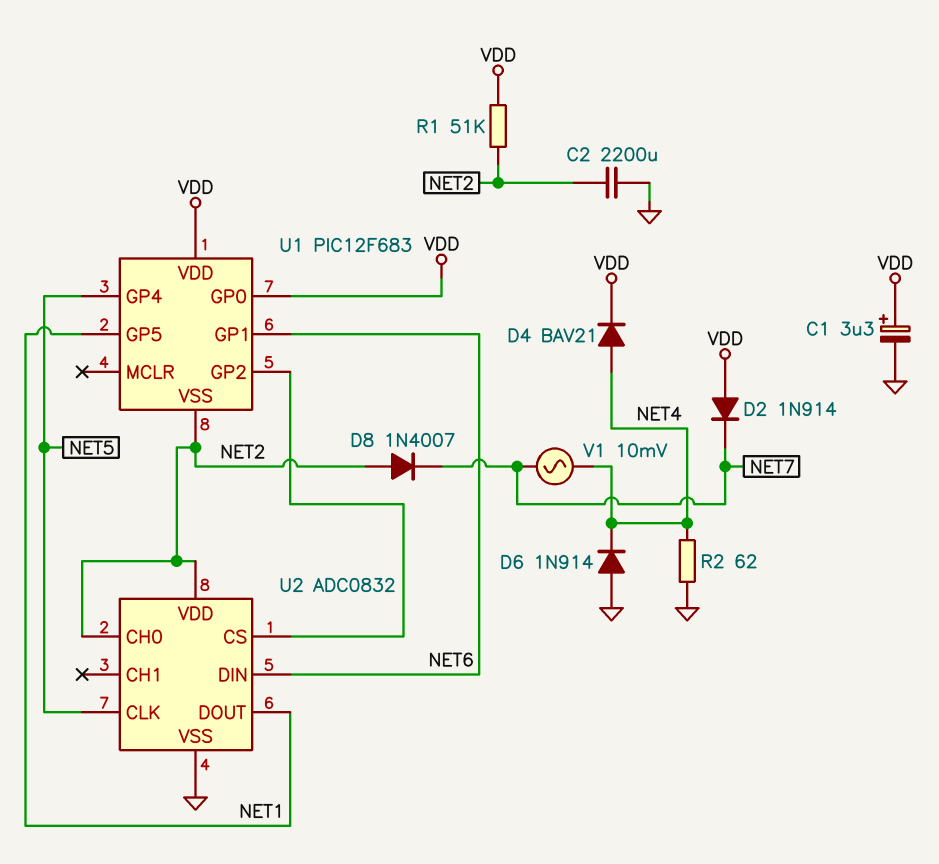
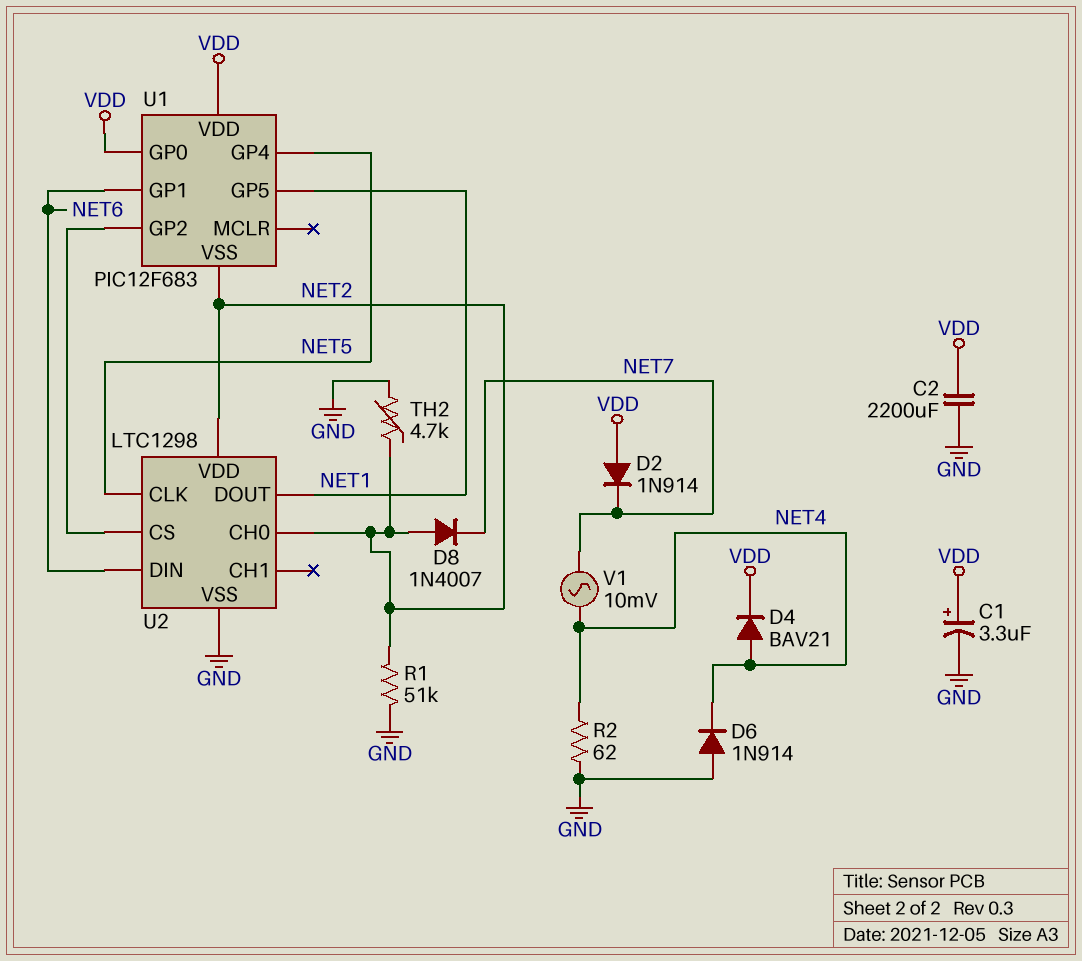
C2: 2200uF (GND, NET2) -> 2200uF (GND, VDD)
R1: 51k (NET2, VDD) -> 51k (GND, NET2)
TH2: none -> 4.7k (GND, NET2)
U2: ADC0832 -> LTC1298

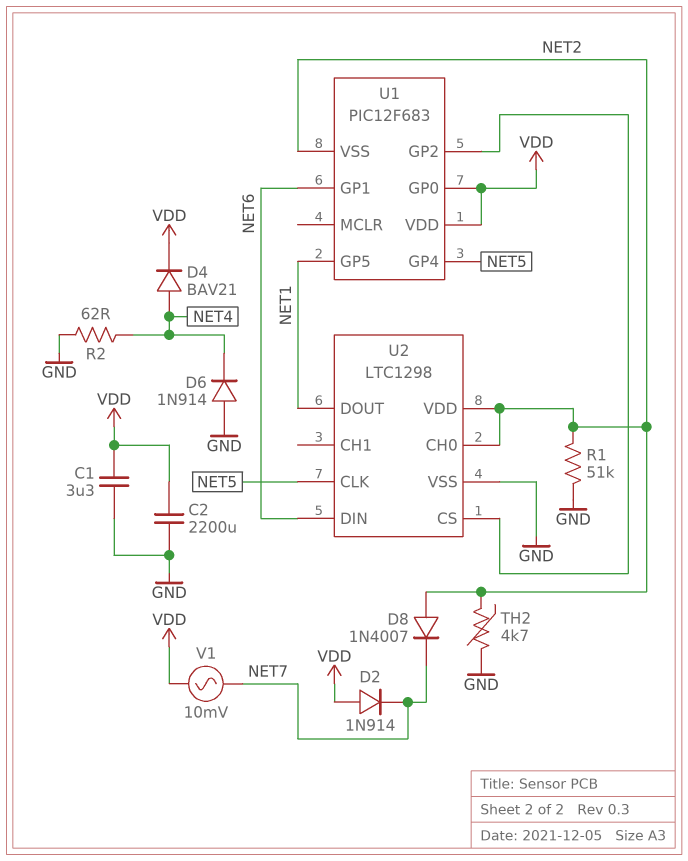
C1: 3.3uF (plus VDD, minus GND) -> 3.3uF (GND, VDD)
V1: AC 10mV (NET4, NET7) -> AC 10mV (NET7, VDD)

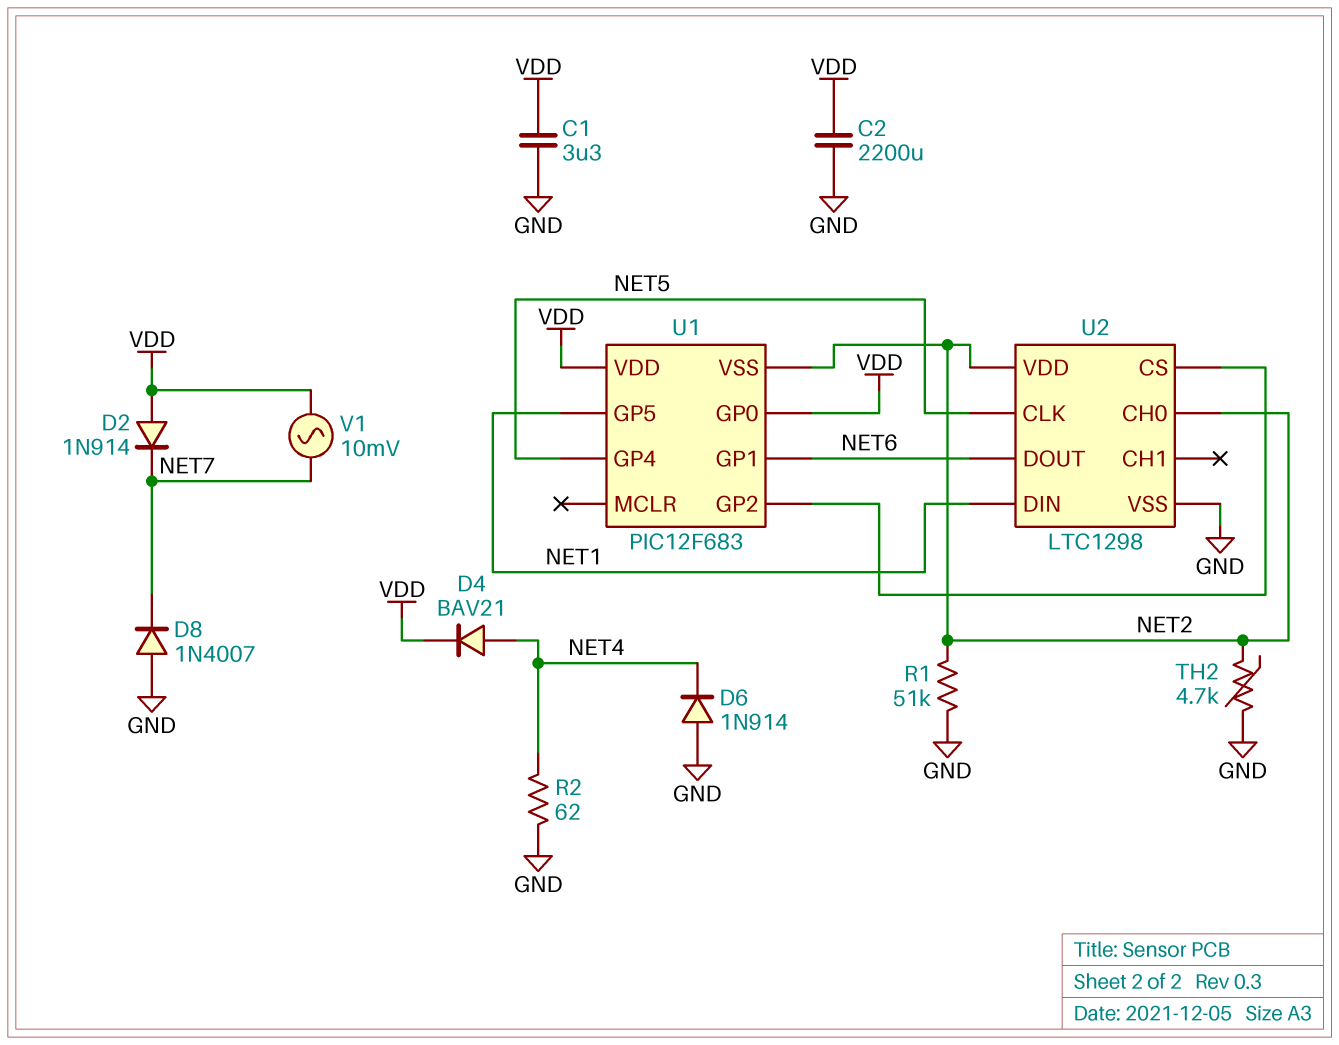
D8: diode 1N4007 (A NET2, K NET7) -> diode 1N4007 (A GND, K NET7)
U2 pin DIN: NET6 -> NET1
U2 pin DOUT: NET1 -> NET6

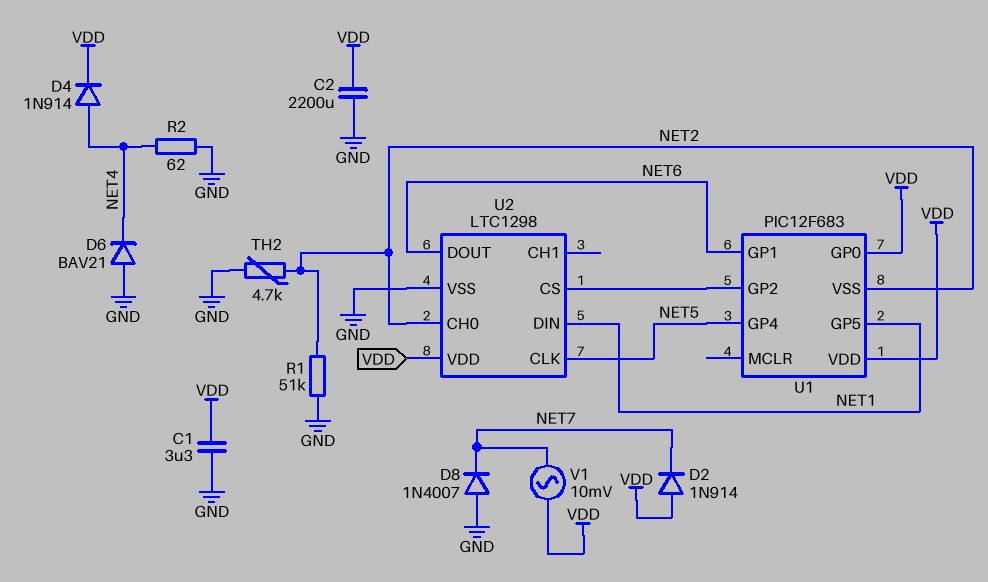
D4: diode BAV21 (A NET4, K VDD) -> diode 1N914 (A NET4, K VDD)
D6: diode 1N914 (A GND, K NET4) -> diode BAV21 (A GND, K NET4)
U2 pin VDD: NET2 -> VDD

